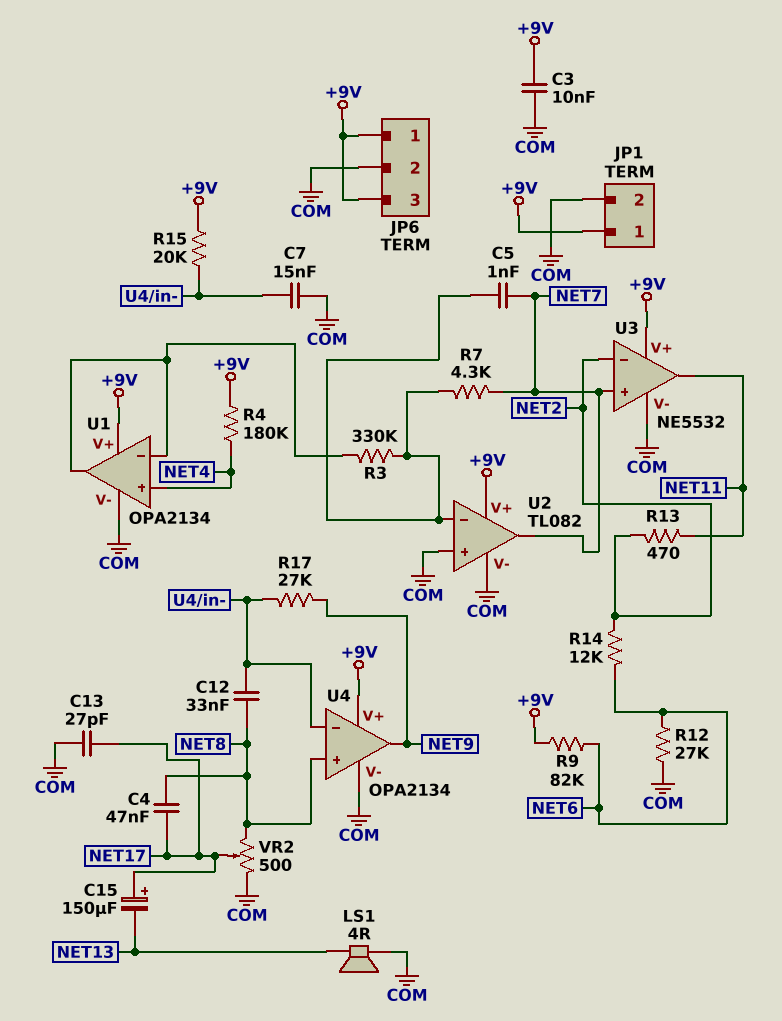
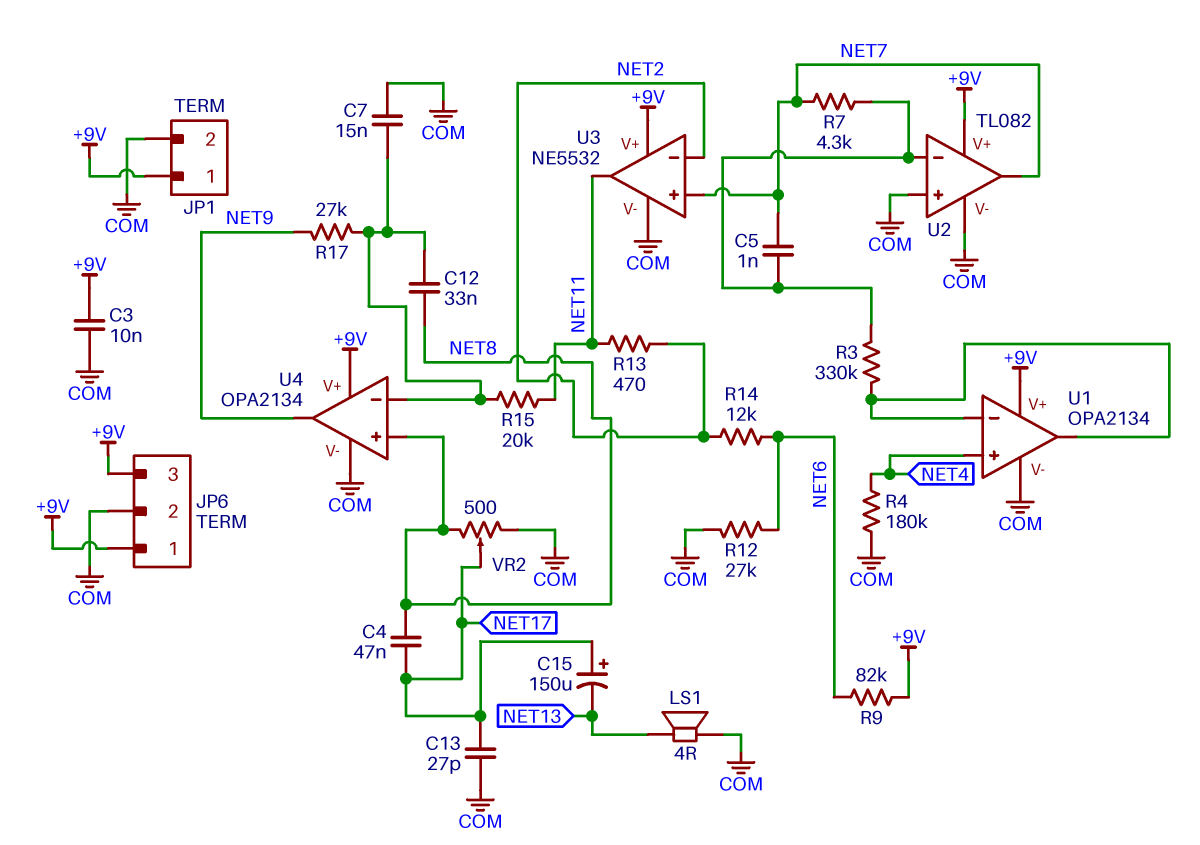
R4: 180k (+9V, NET4) -> 180k (COM, NET4)
R15: 20k (+9V, U4/in-) -> 20k (NET11, U4/in-)

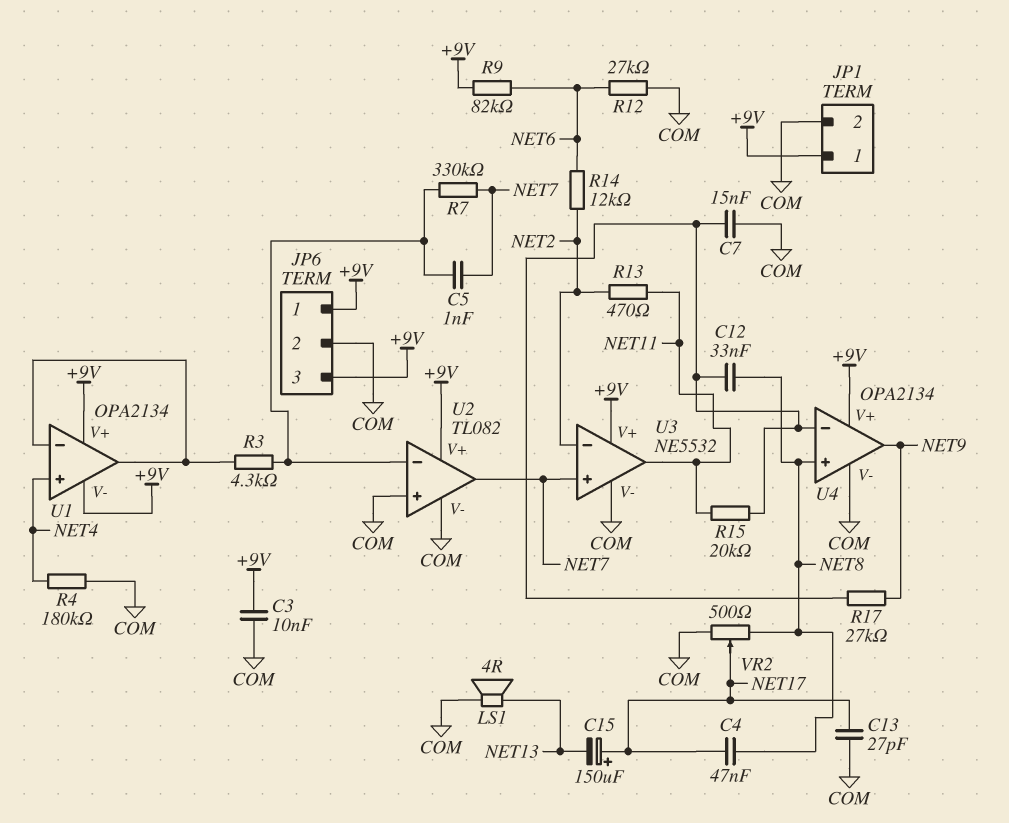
R3: 330k (U1/in-, U2/in-) -> 4.3k (U1/in-, U2/in-)
R7: 4.3k (NET7, U2/in-) -> 330k (NET7, U2/in-)
U1 pin V-: COM -> +9V

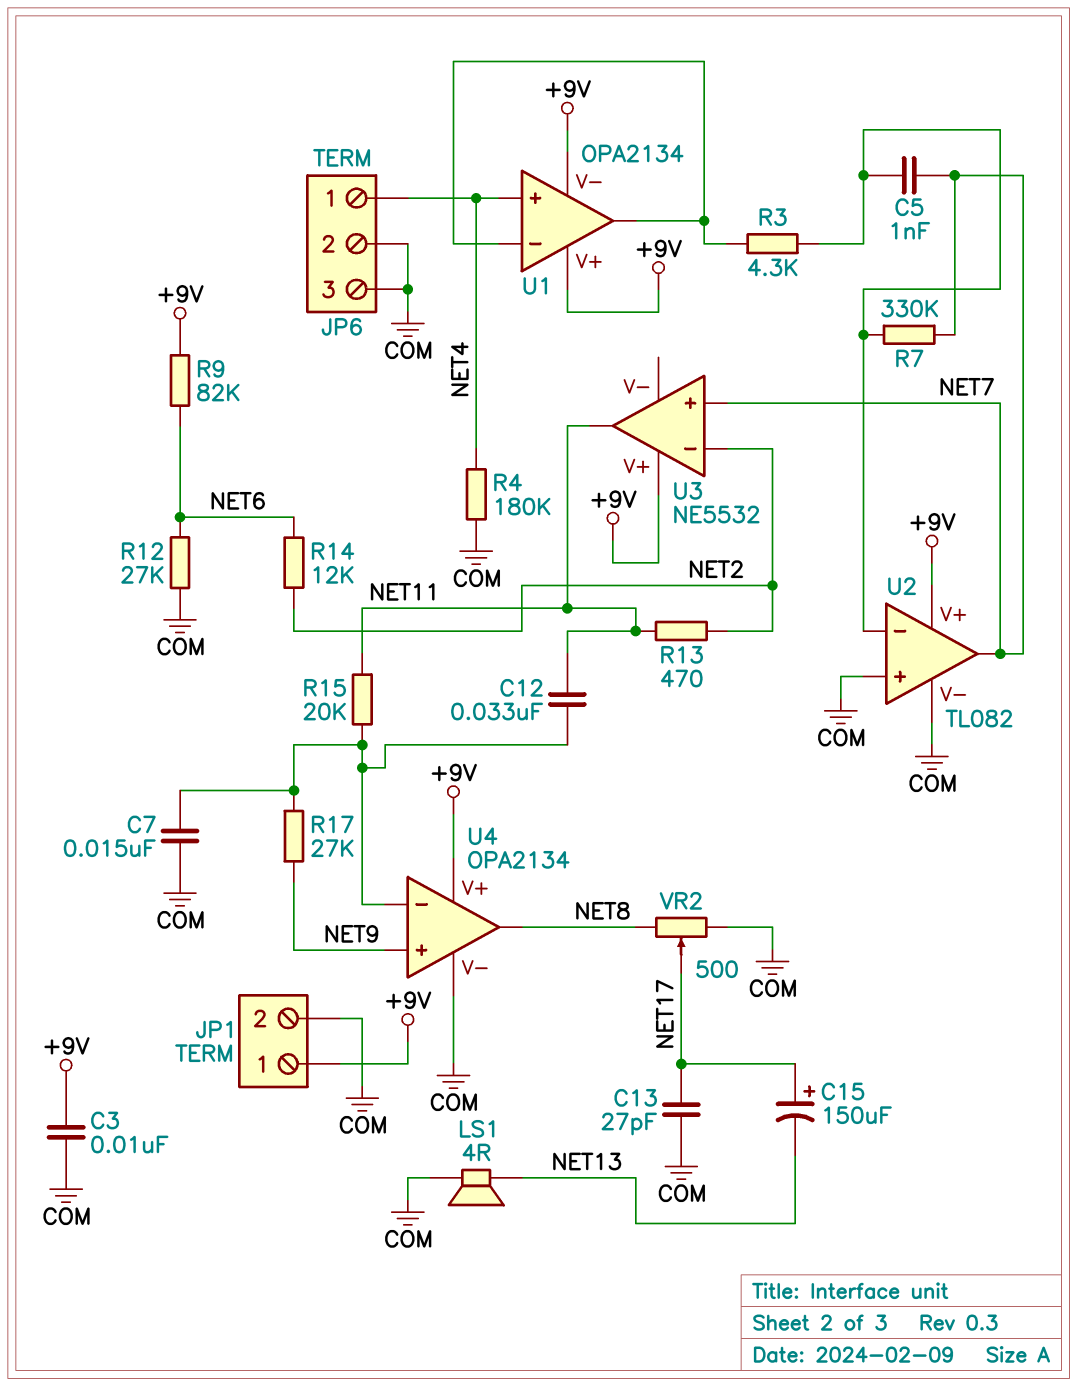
C4: 47nF (NET8, NET17) -> none
C12: 33nF (NET8, U4/in-) -> 33nF (NET11, U4/in-)
JP6 pin 1: +9V -> NET4
JP6 pin 3: +9V -> COM
U3 pin V-: COM -> none
U4 pin in+: NET8 -> NET9
U4 pin out: NET9 -> NET8

